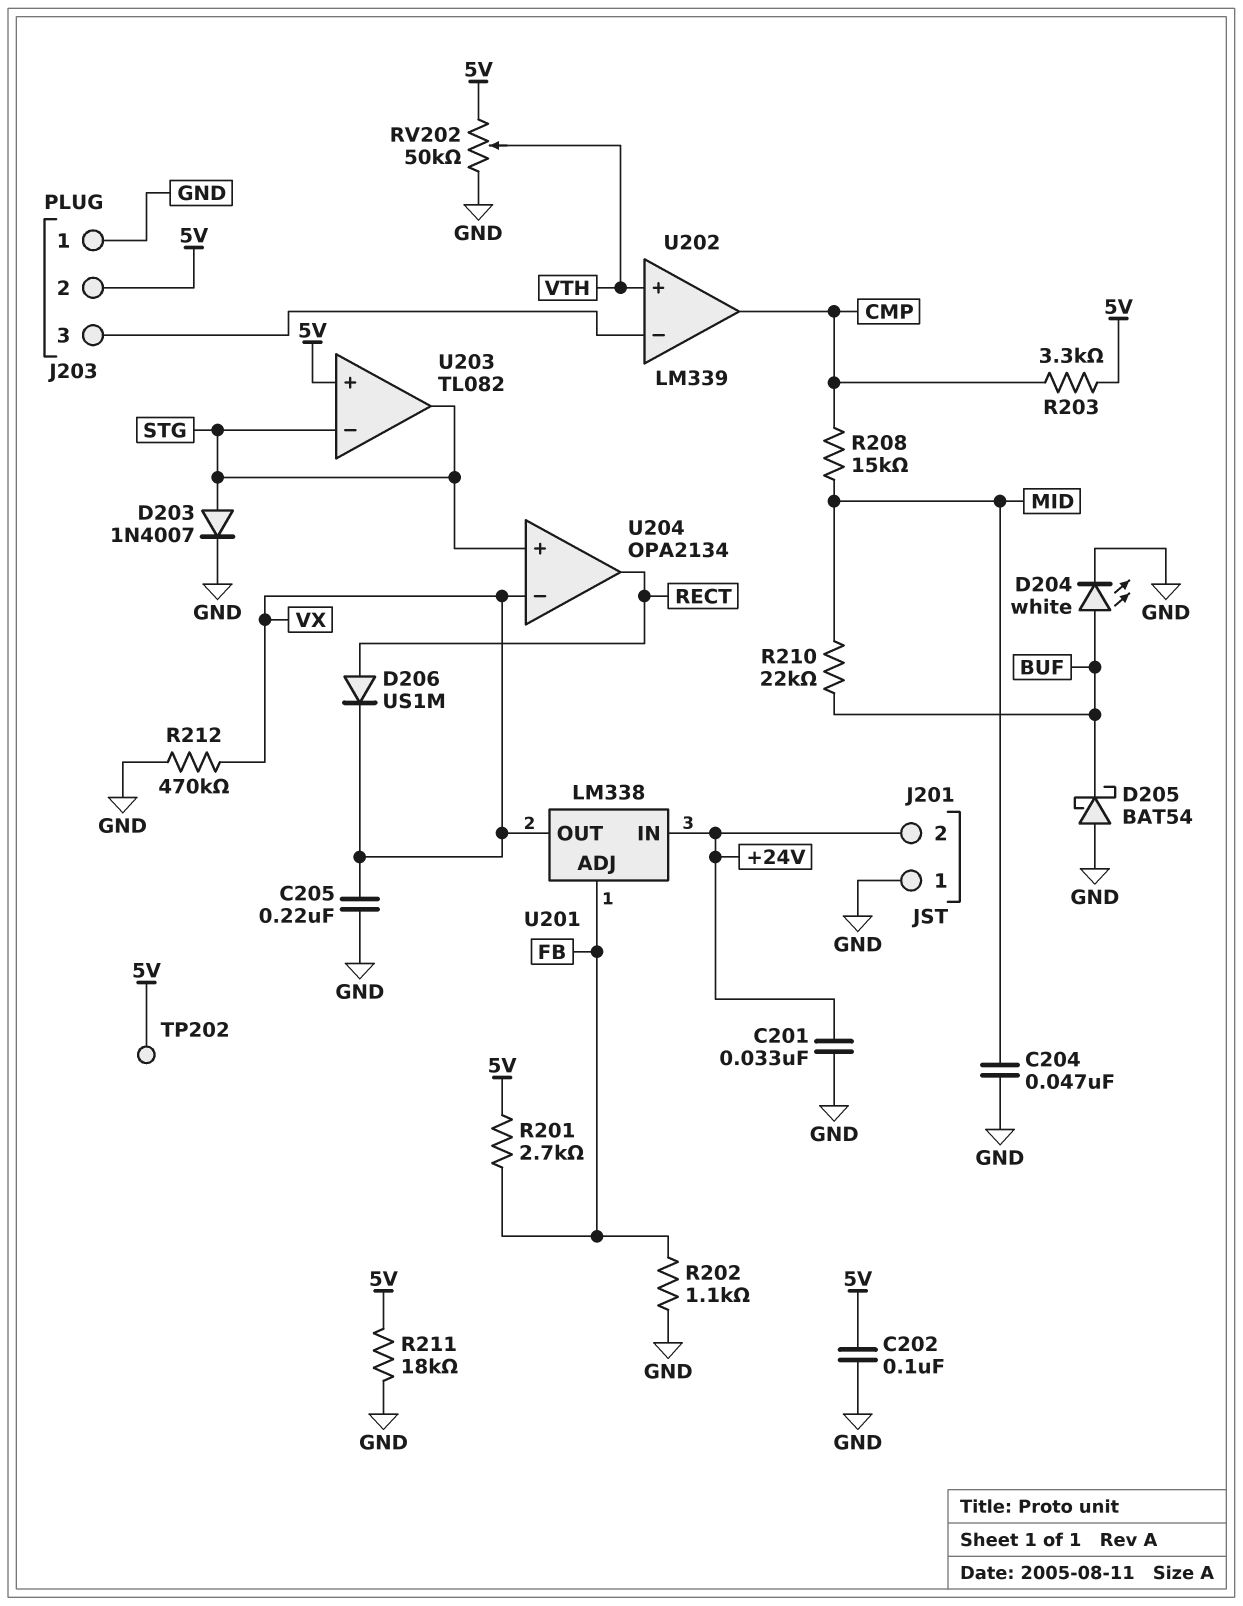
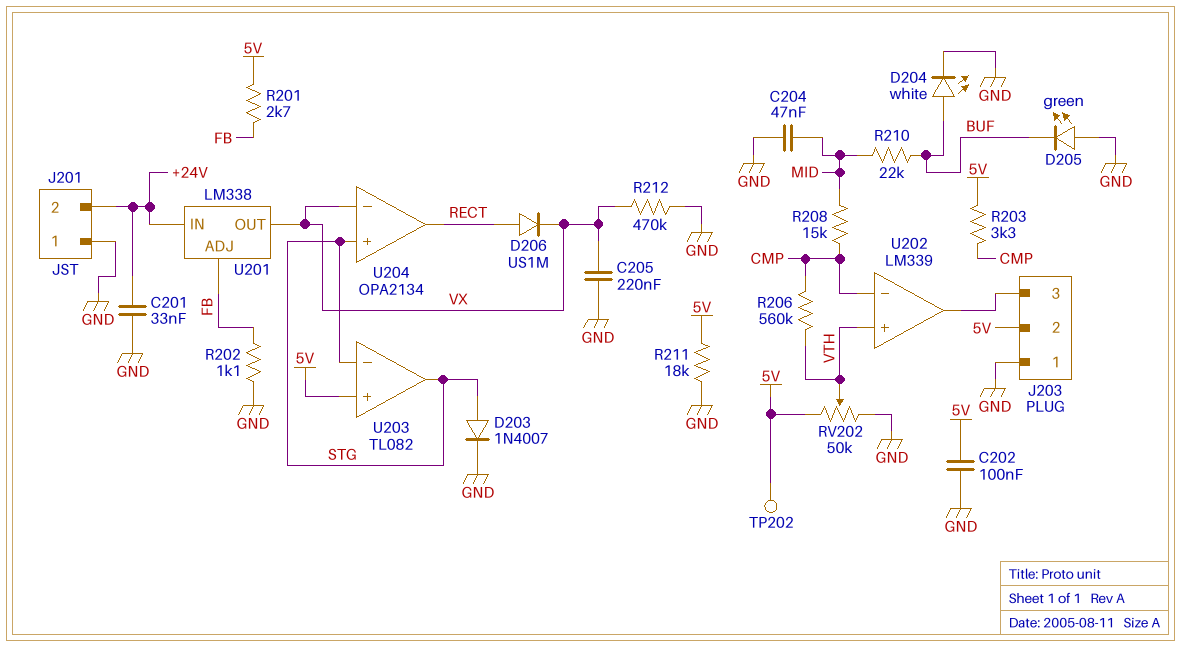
D205: schottky BAT54 (A GND, K BUF) -> LED green (A GND, K BUF)
R206: none -> 560k (CMP, VTH)
U202 pin in-: J203/3 -> CMP
U202 pin out: CMP -> J203/3

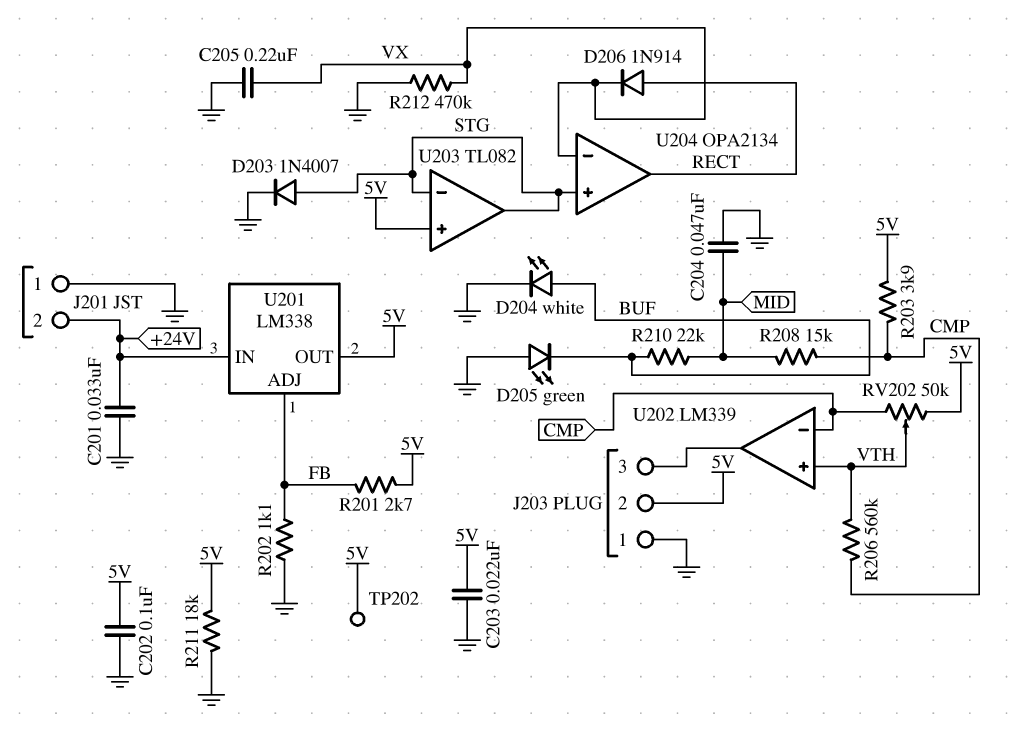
C203: none -> 22nF (5V, GND)
D206: diode US1M (A RECT, K VX) -> diode 1N914 (A RECT, K VX)
R203: 3.3k (5V, CMP) -> 3.9k (5V, CMP)
RV202: 50k (5V, GND, wiper VTH) -> 50k (5V, CMP, wiper VTH)
U201 pin OUT: VX -> 5V

